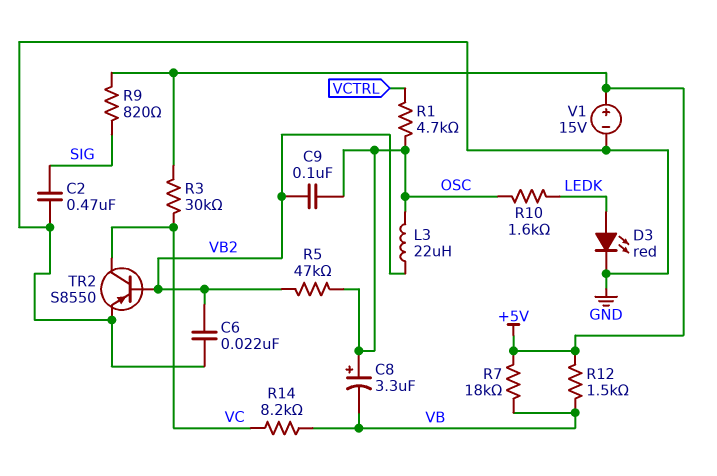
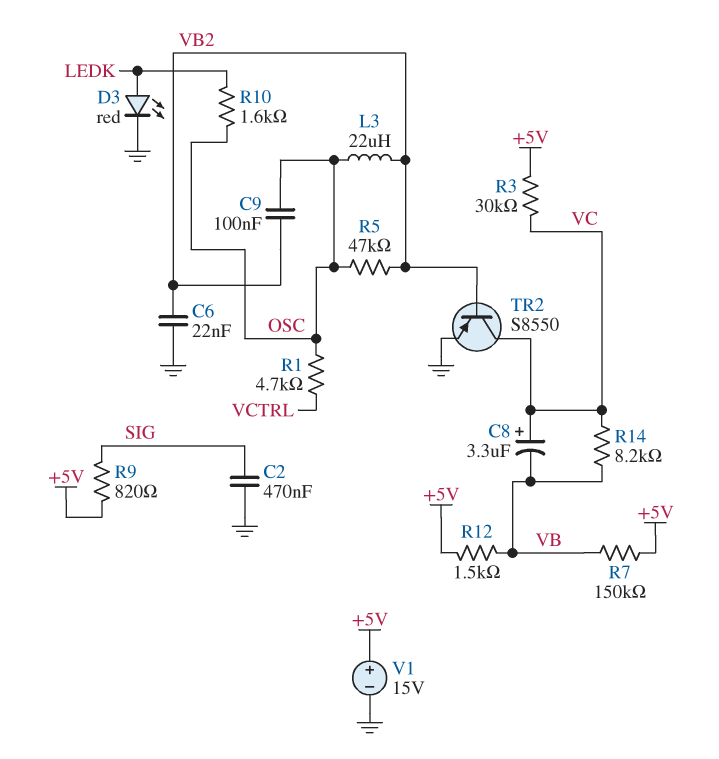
C8: 3.3uF (plus OSC, minus VB) -> 3.3uF (plus VC, minus VB)
R7: 18k (+5V, VB) -> 150k (+5V, VB)

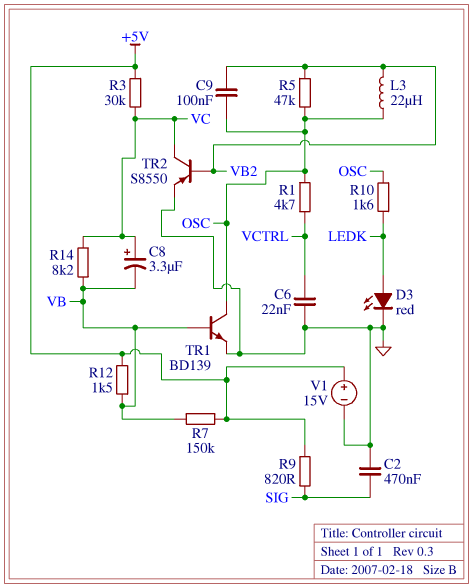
C6: 22nF (GND, VB2) -> 22nF (GND, VCTRL)
TR1: none -> NPN BD139 (B VB, C OSC, E GND)

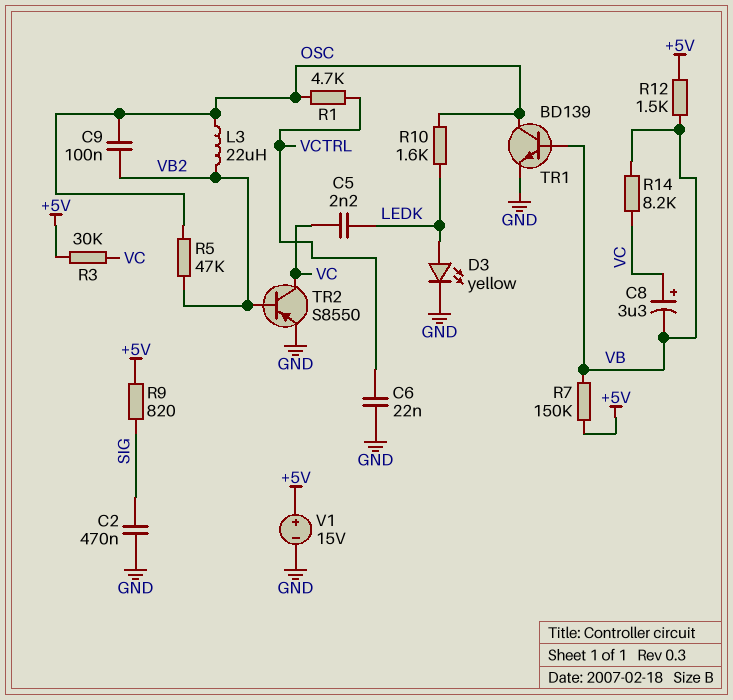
C5: none -> 2.2nF (LEDK, VC)
D3: LED red (A LEDK, K GND) -> LED yellow (A LEDK, K GND)

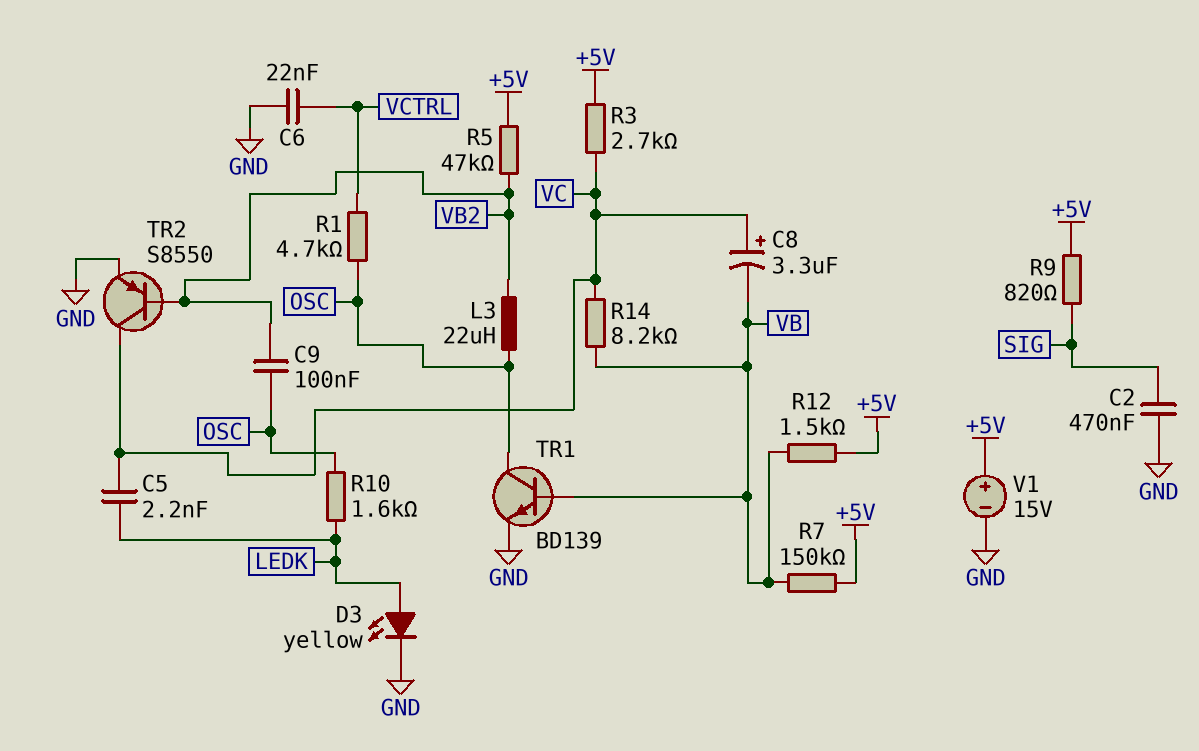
R3: 30k (+5V, VC) -> 2.7k (+5V, VC)
R5: 47k (OSC, VB2) -> 47k (+5V, VB2)

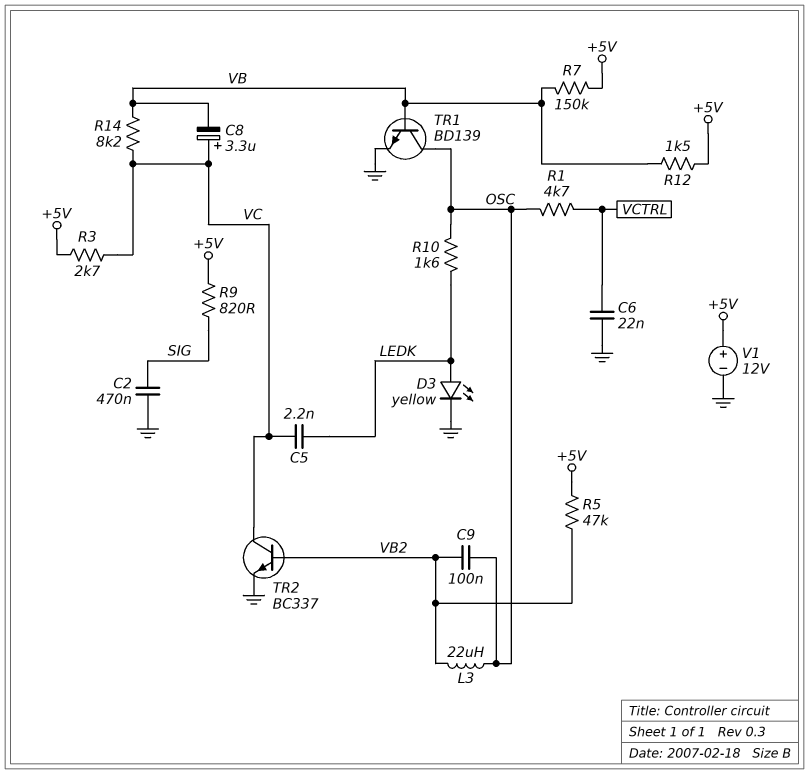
TR2: PNP S8550 (B VB2, C VC, E GND) -> NPN BC337 (B VB2, C VC, E GND)
V1: 15V (plus +5V, minus GND) -> 12V (plus +5V, minus GND)

